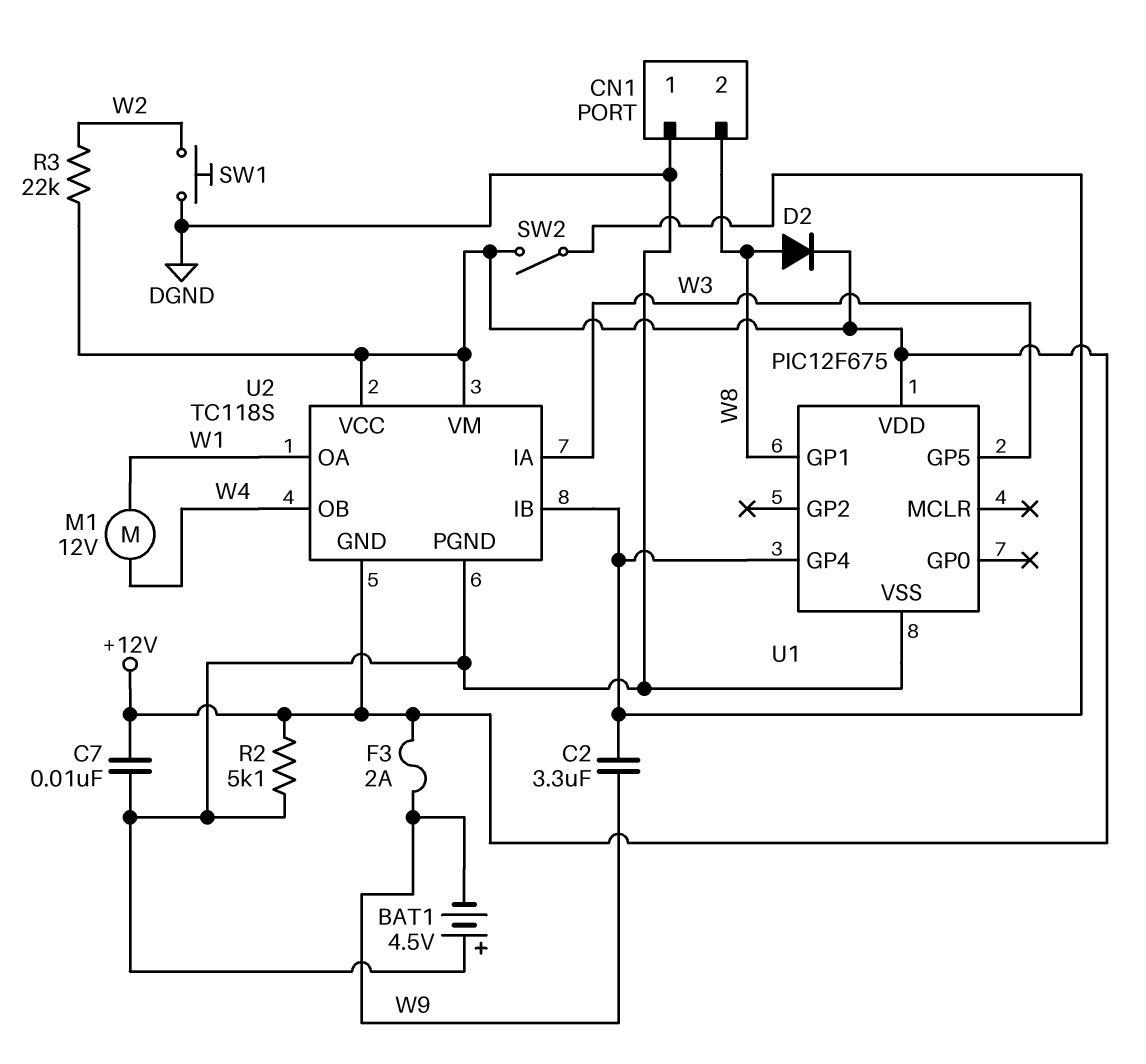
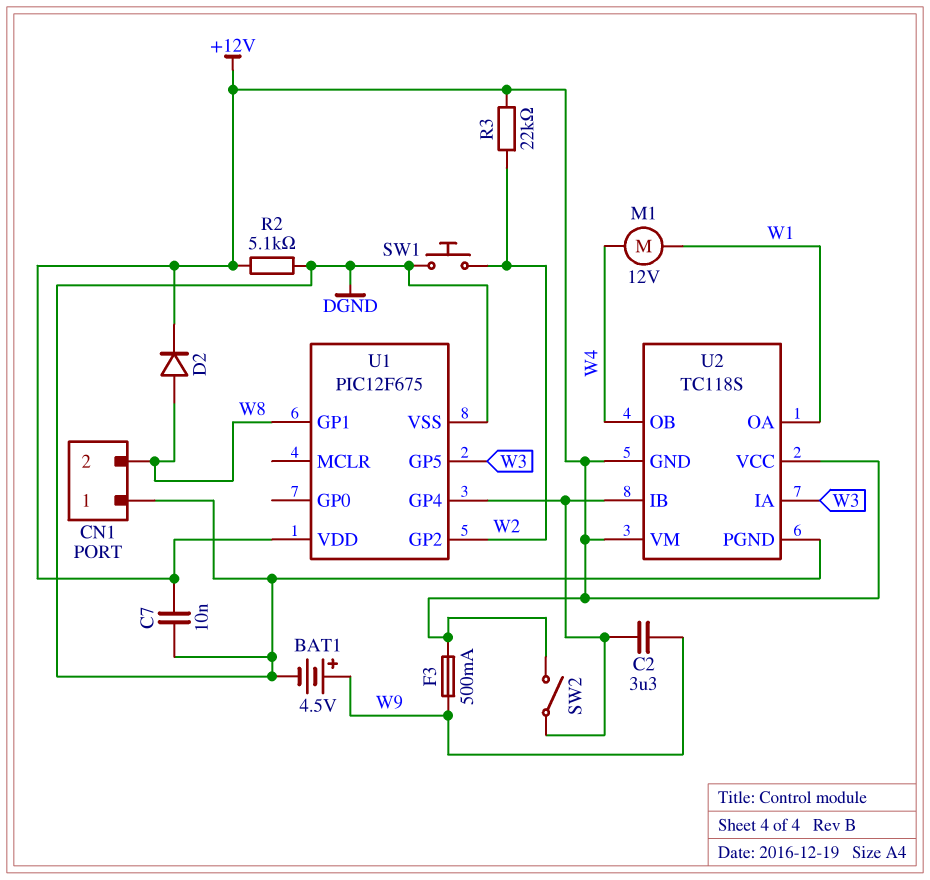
BAT1: 4.5V (plus DGND, minus W9) -> 4.5V (plus W9, minus DGND)
F3: 2A (+12V, W9) -> 500mA (+12V, W9)
U1 pin GP2: none -> W2

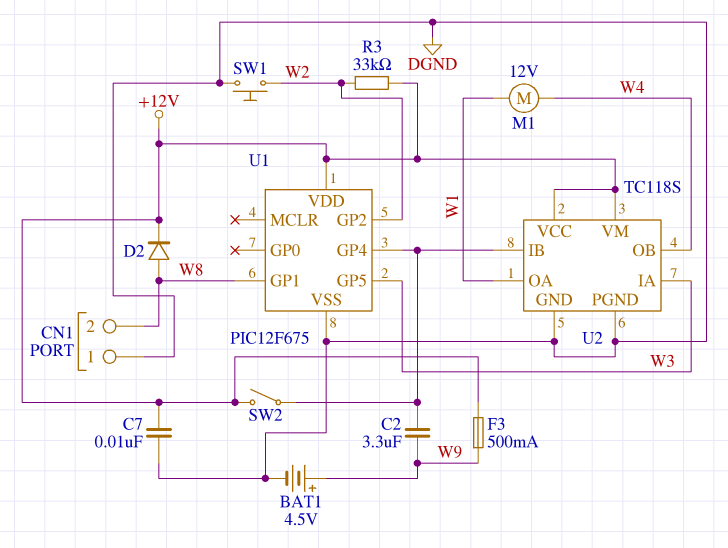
R2: 5.1k (+12V, DGND) -> none
R3: 22k (+12V, W2) -> 33k (+12V, W2)
U2 pin GND: +12V -> DGND

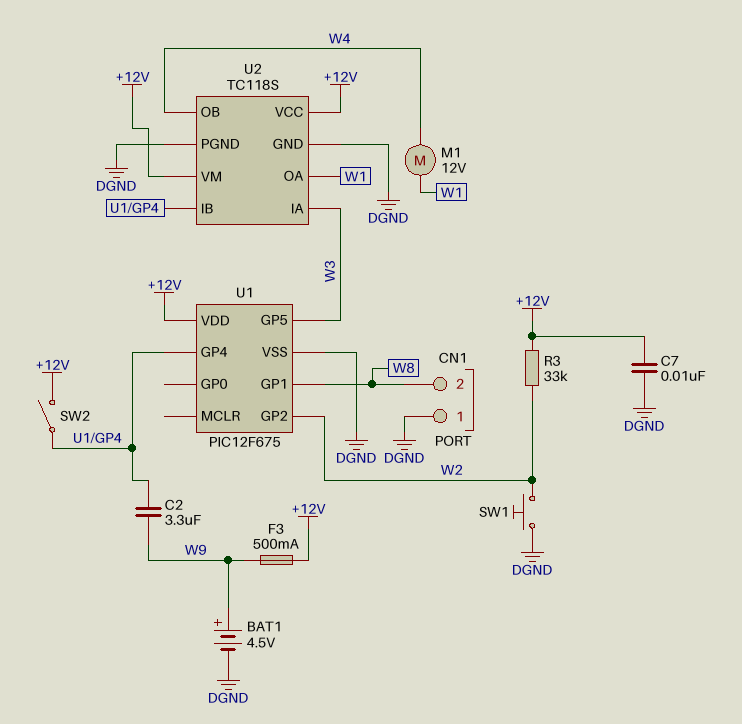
D2: diode (A W8, K +12V) -> none

